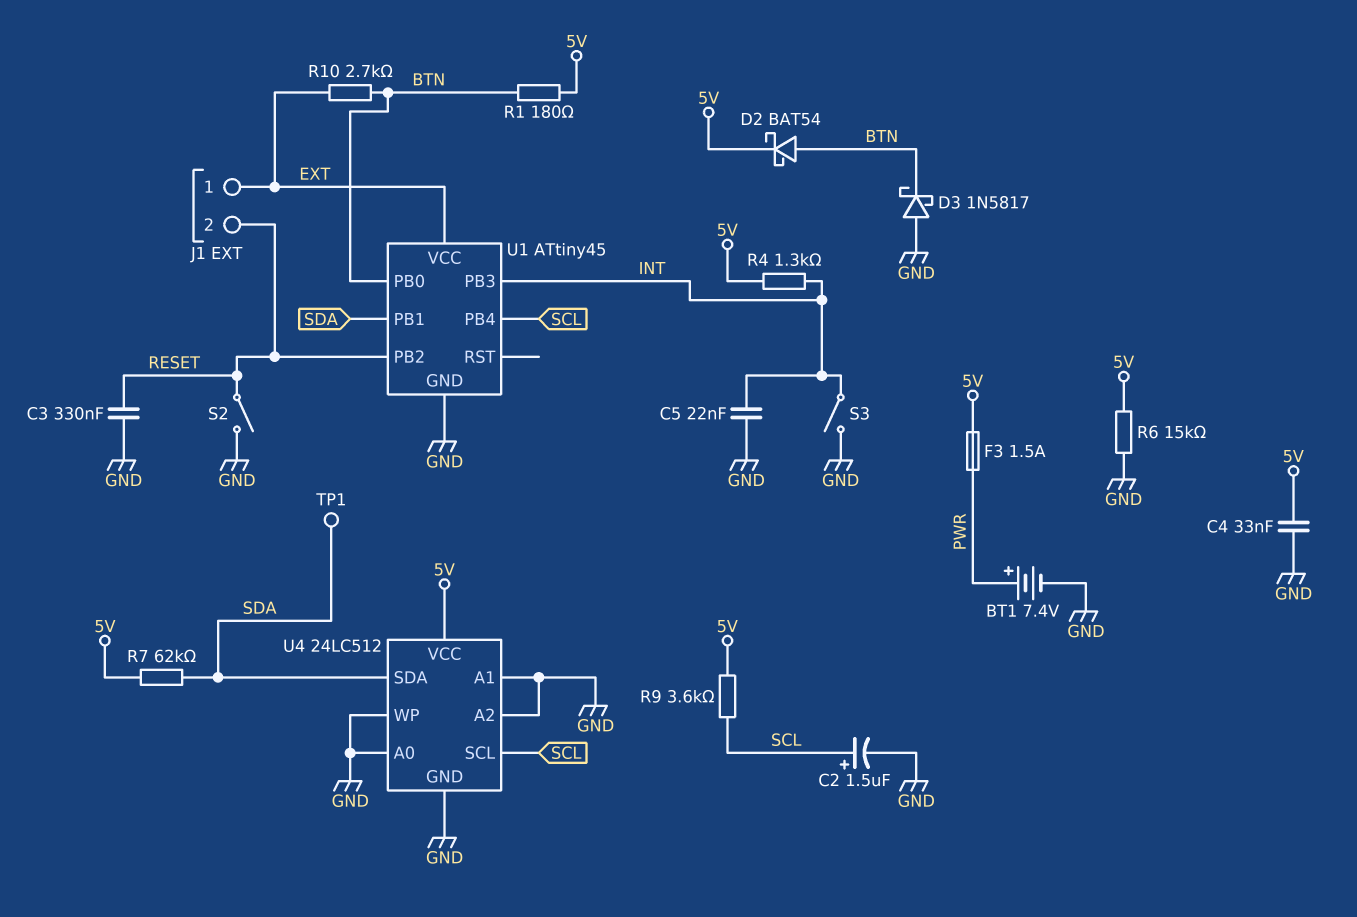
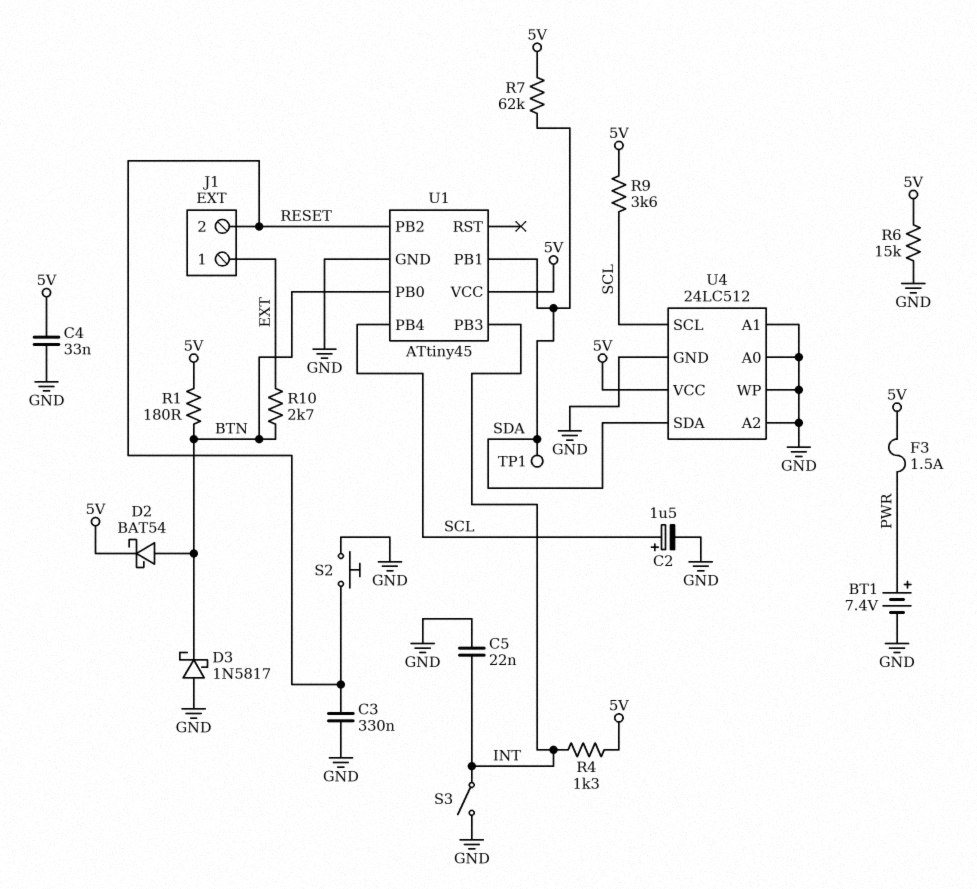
S2: switch (GND, RESET) -> button (GND, RESET)
U1 pin VCC: EXT -> 5V

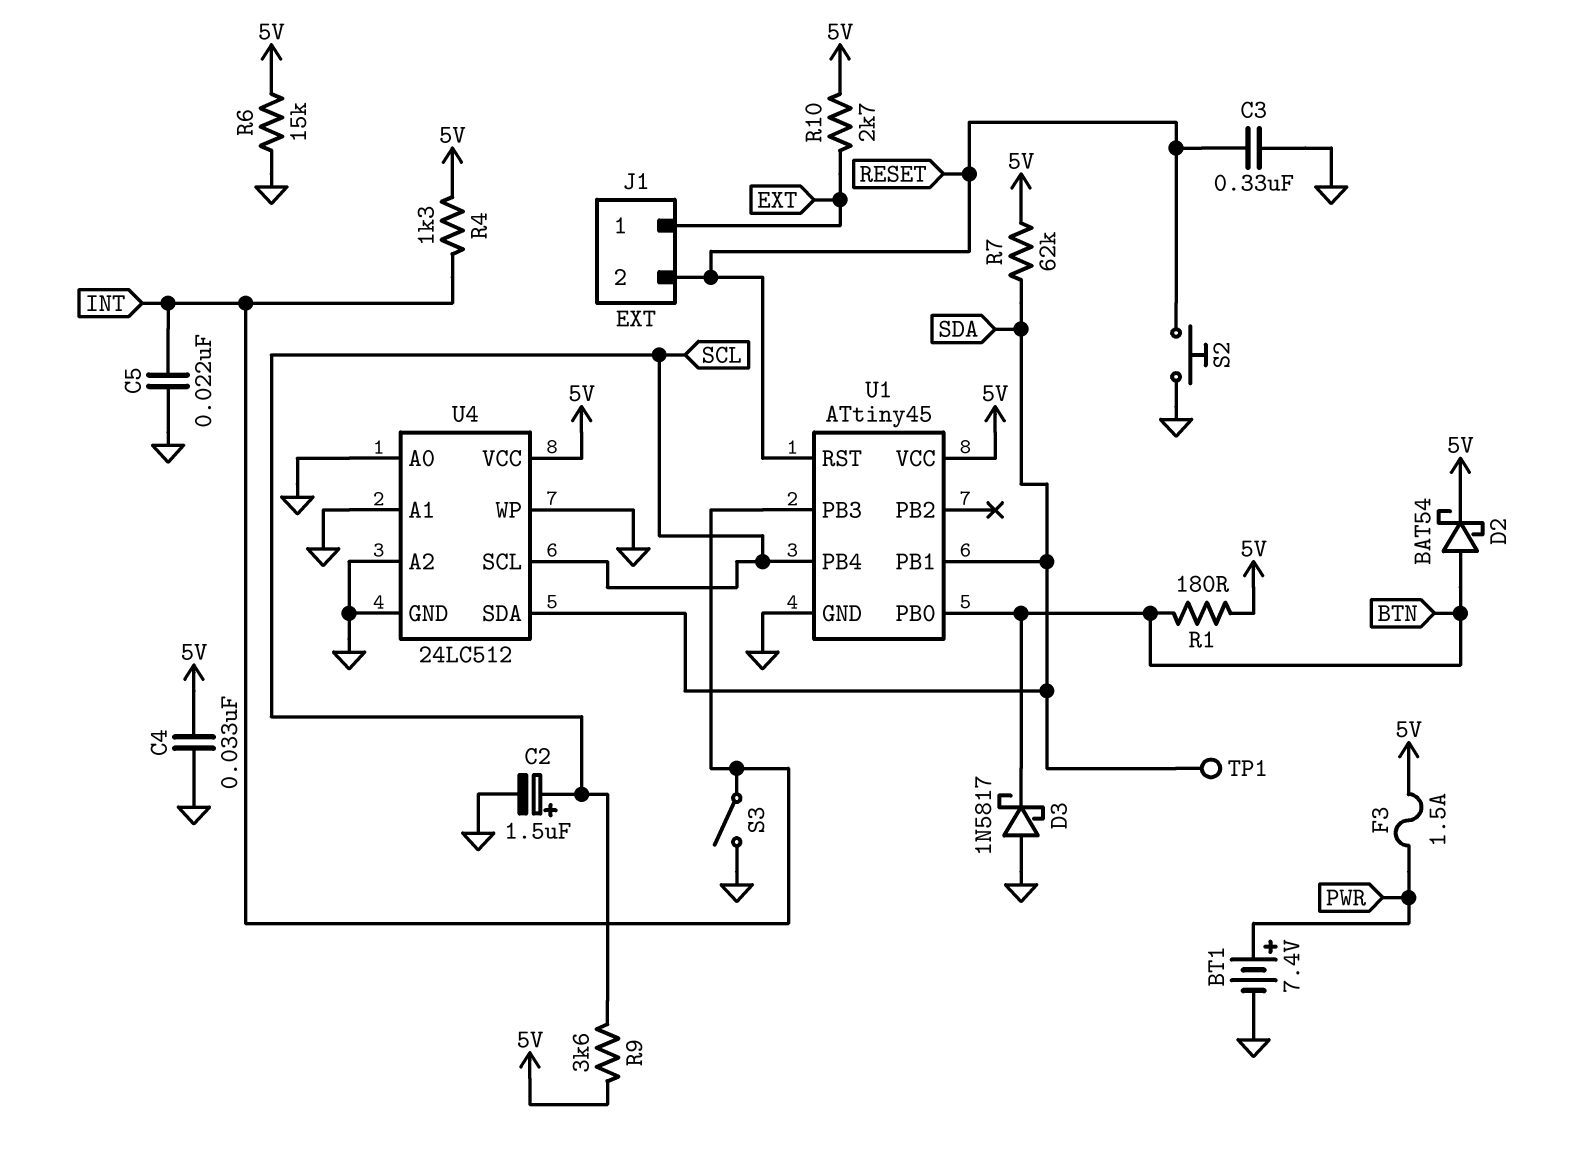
R10: 2.7k (BTN, EXT) -> 2.7k (5V, EXT)
U1 pin PB2: RESET -> none
U1 pin RST: none -> RESET

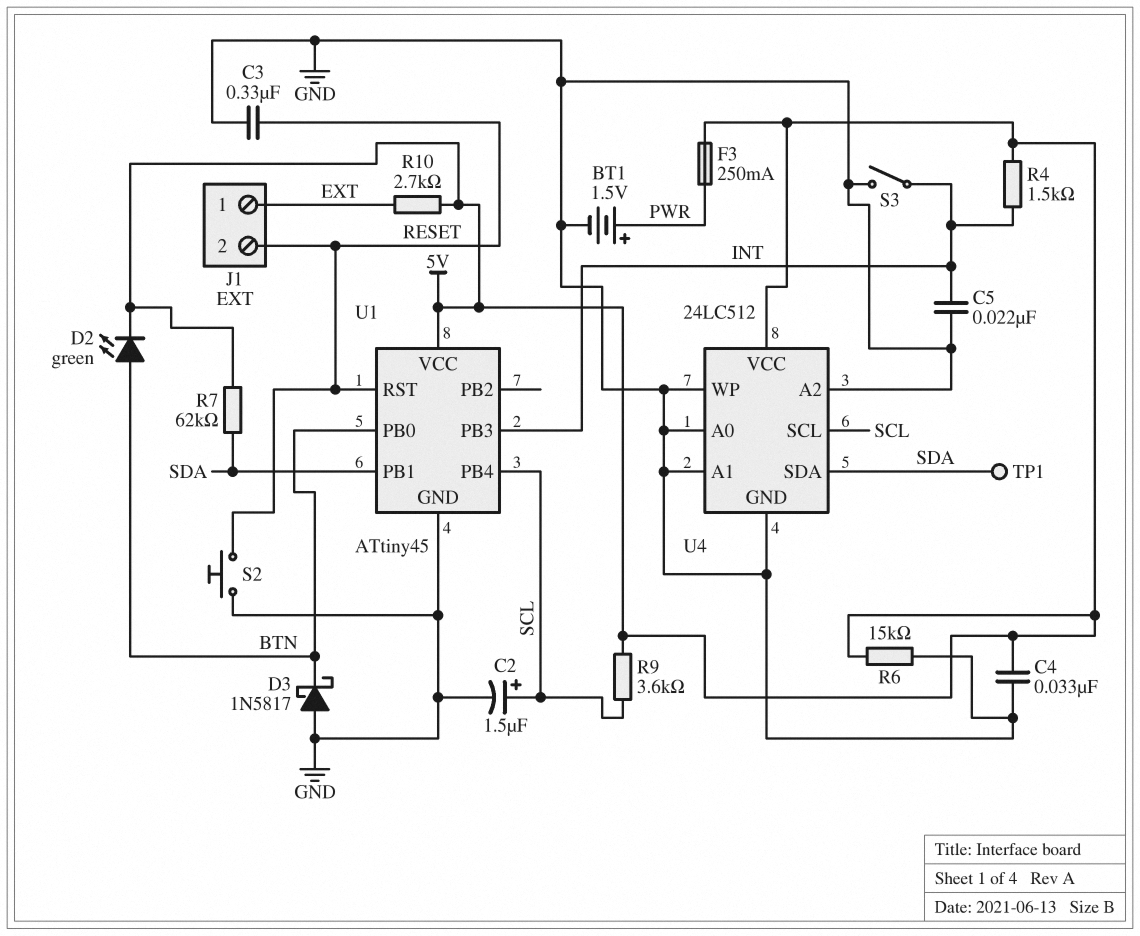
BT1: 7.4V (plus PWR, minus GND) -> 1.5V (plus PWR, minus GND)
D2: schottky BAT54 (A BTN, K 5V) -> LED green (A BTN, K 5V)
F3: 1.5A (5V, PWR) -> 250mA (5V, PWR)
R1: 180 (5V, BTN) -> none
R4: 1.3k (5V, INT) -> 1.5k (5V, INT)

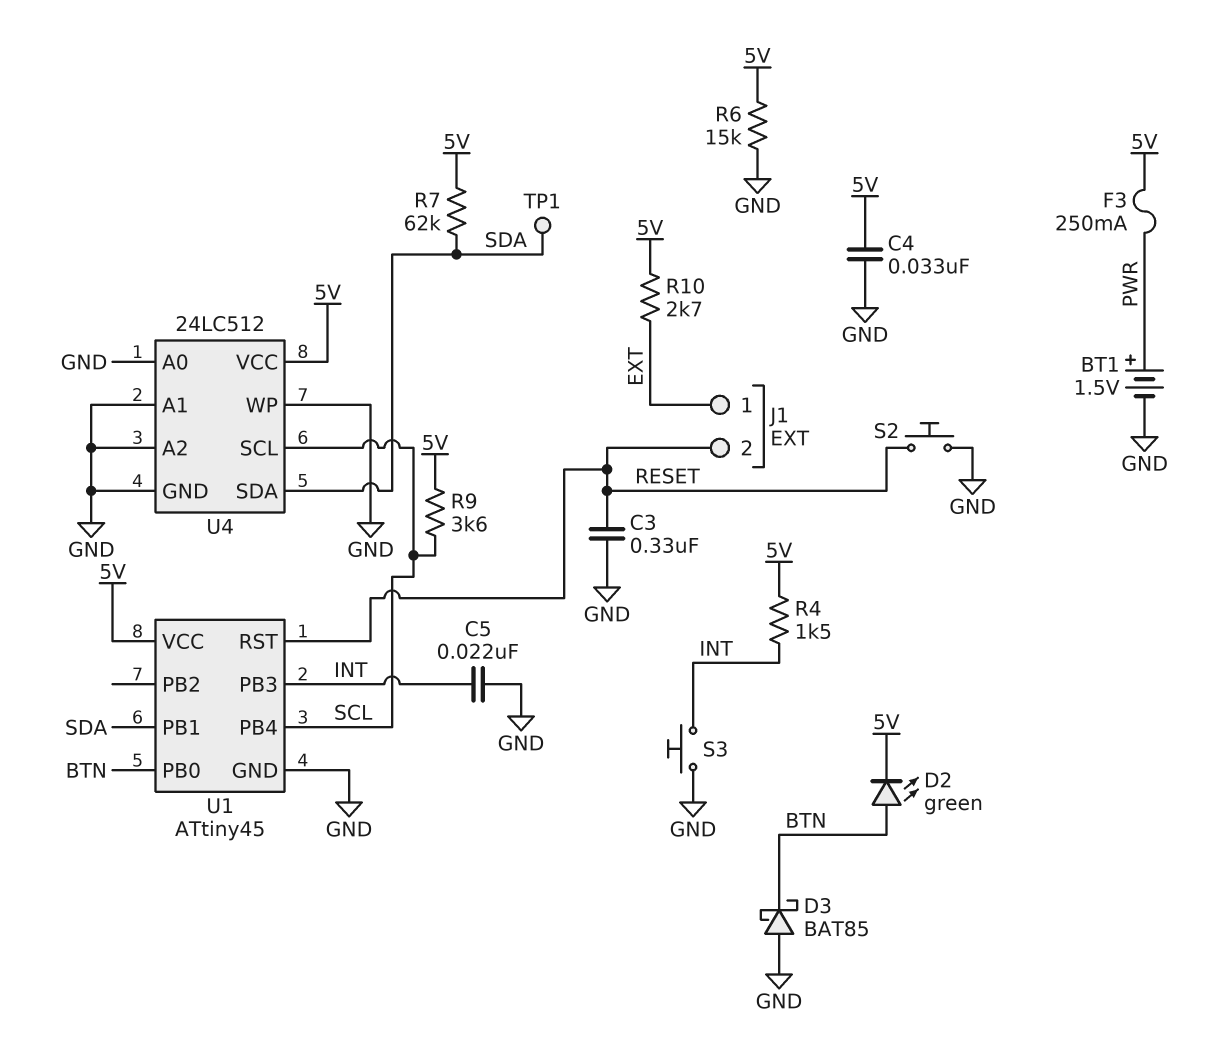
C2: 1.5uF (plus SCL, minus GND) -> none
D3: schottky 1N5817 (A GND, K BTN) -> schottky BAT85 (A GND, K BTN)
S3: switch (GND, INT) -> button (GND, INT)

